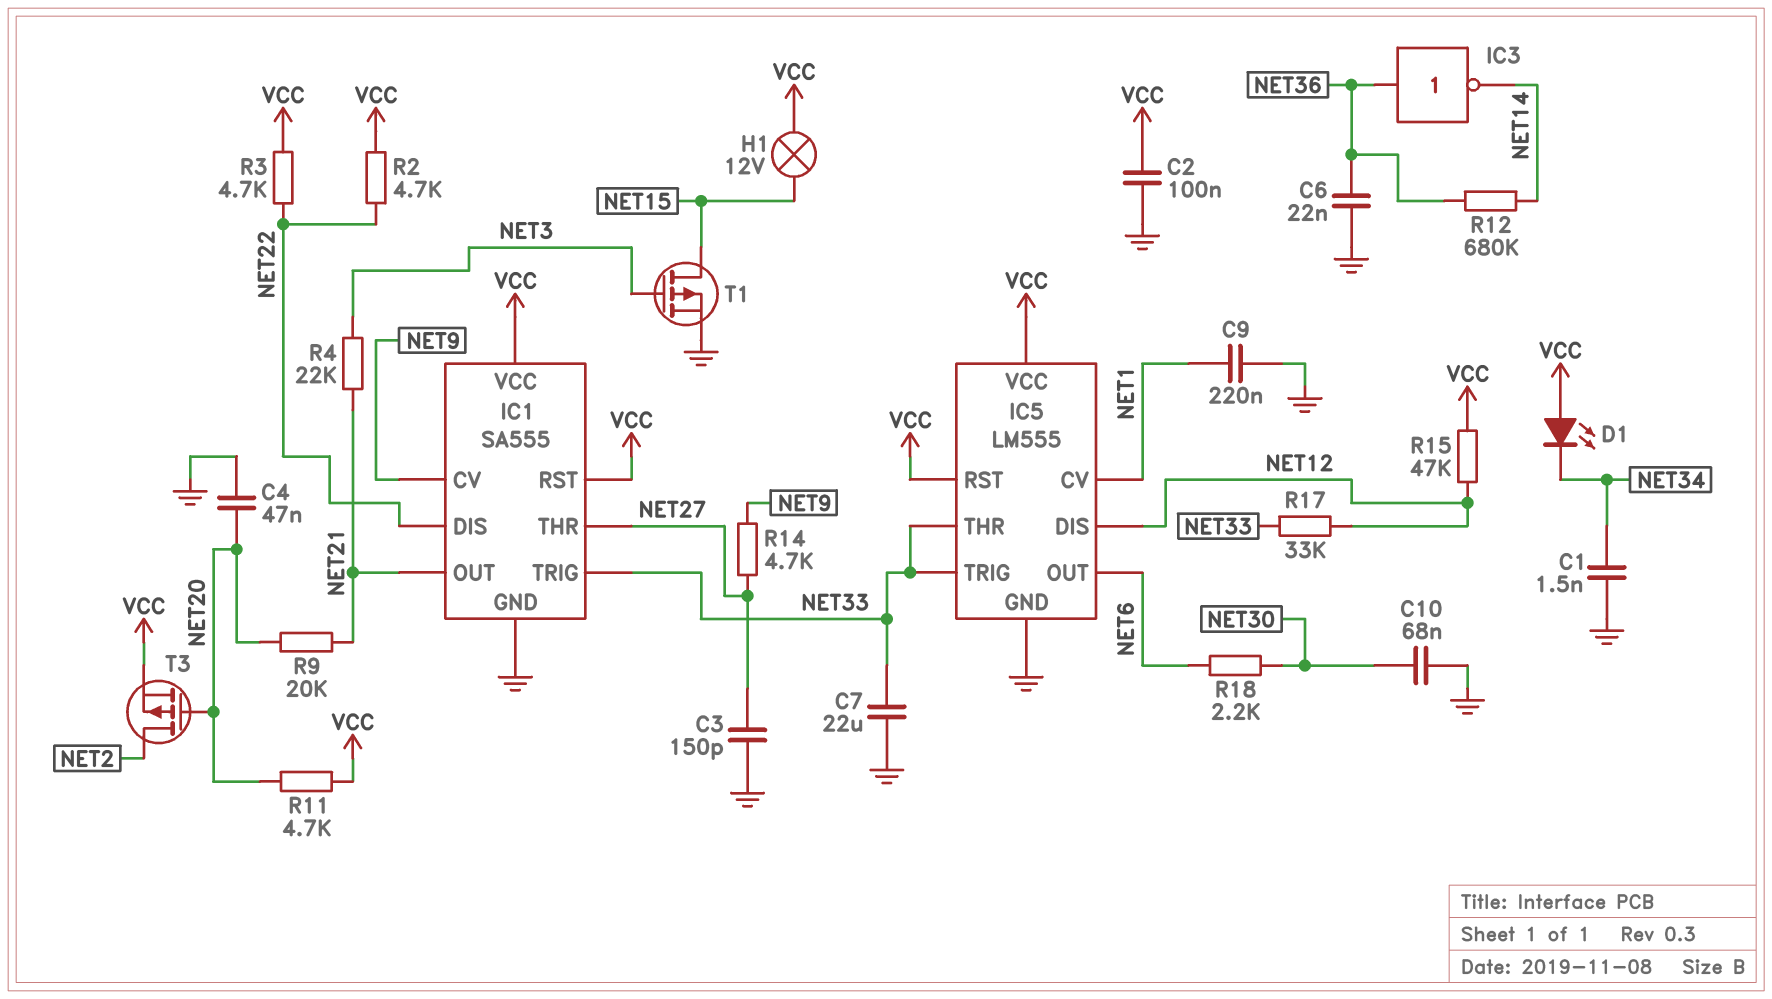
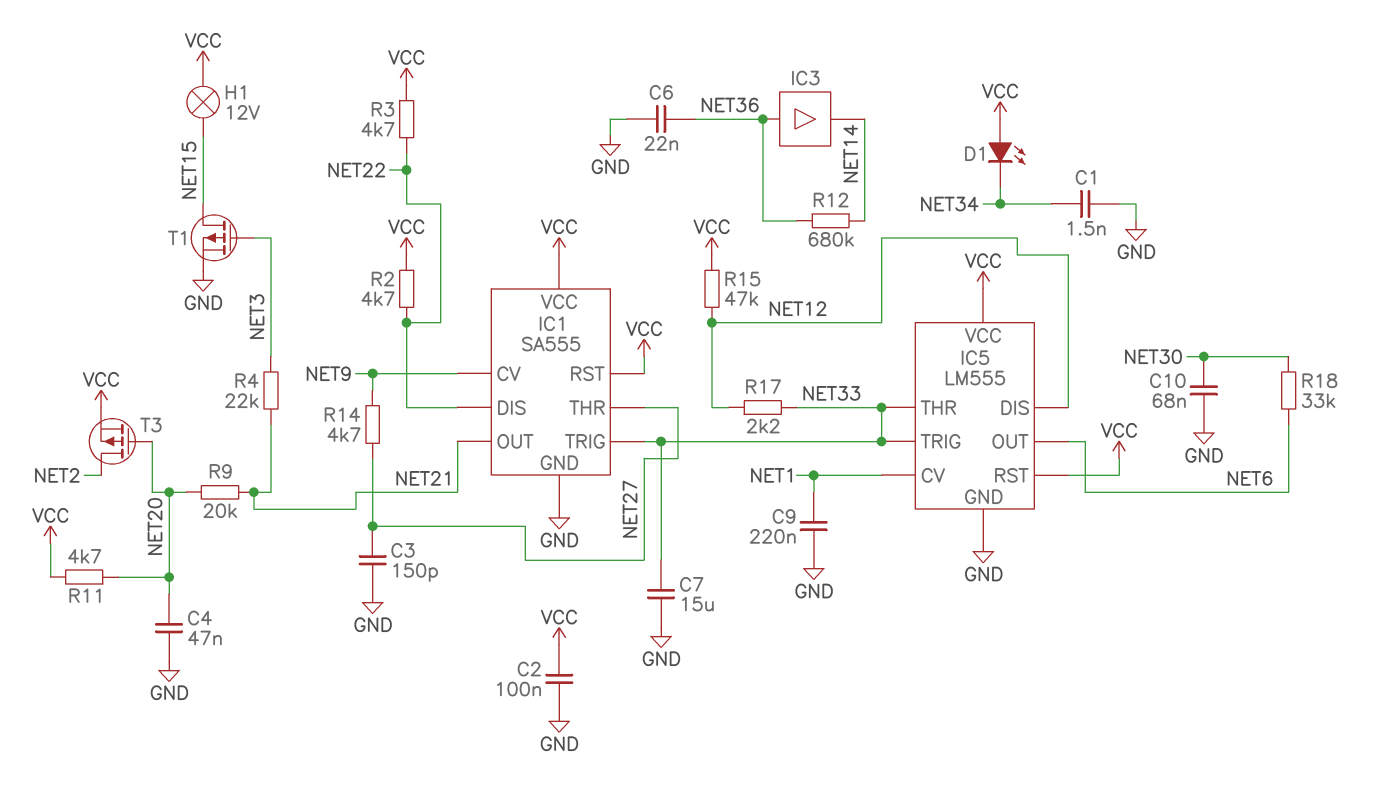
C7: 22uF (GND, NET33) -> 15uF (GND, NET33)
IC3: NOT (in NET36, out NET14) -> buffer (in NET36, out NET14)
R17: 33k (NET12, NET33) -> 2.2k (NET12, NET33)
R18: 2.2k (NET6, NET30) -> 33k (NET6, NET30)

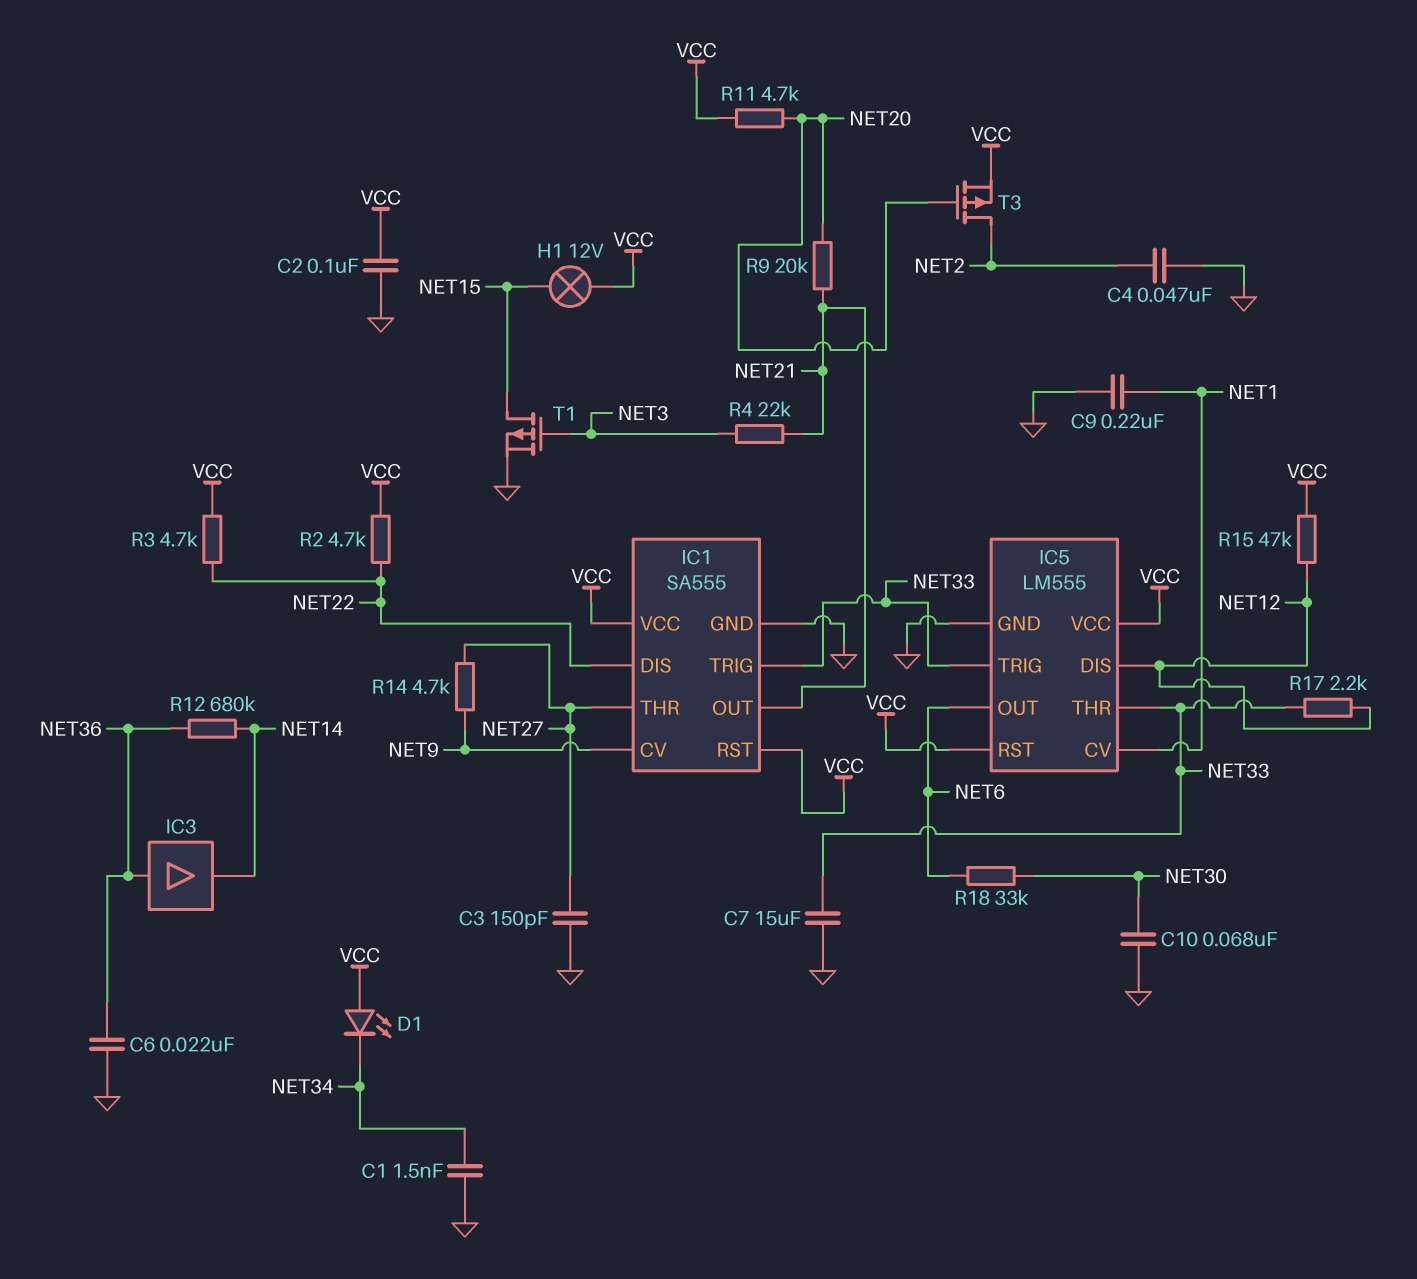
C4: 47nF (GND, NET20) -> 47nF (GND, NET2)

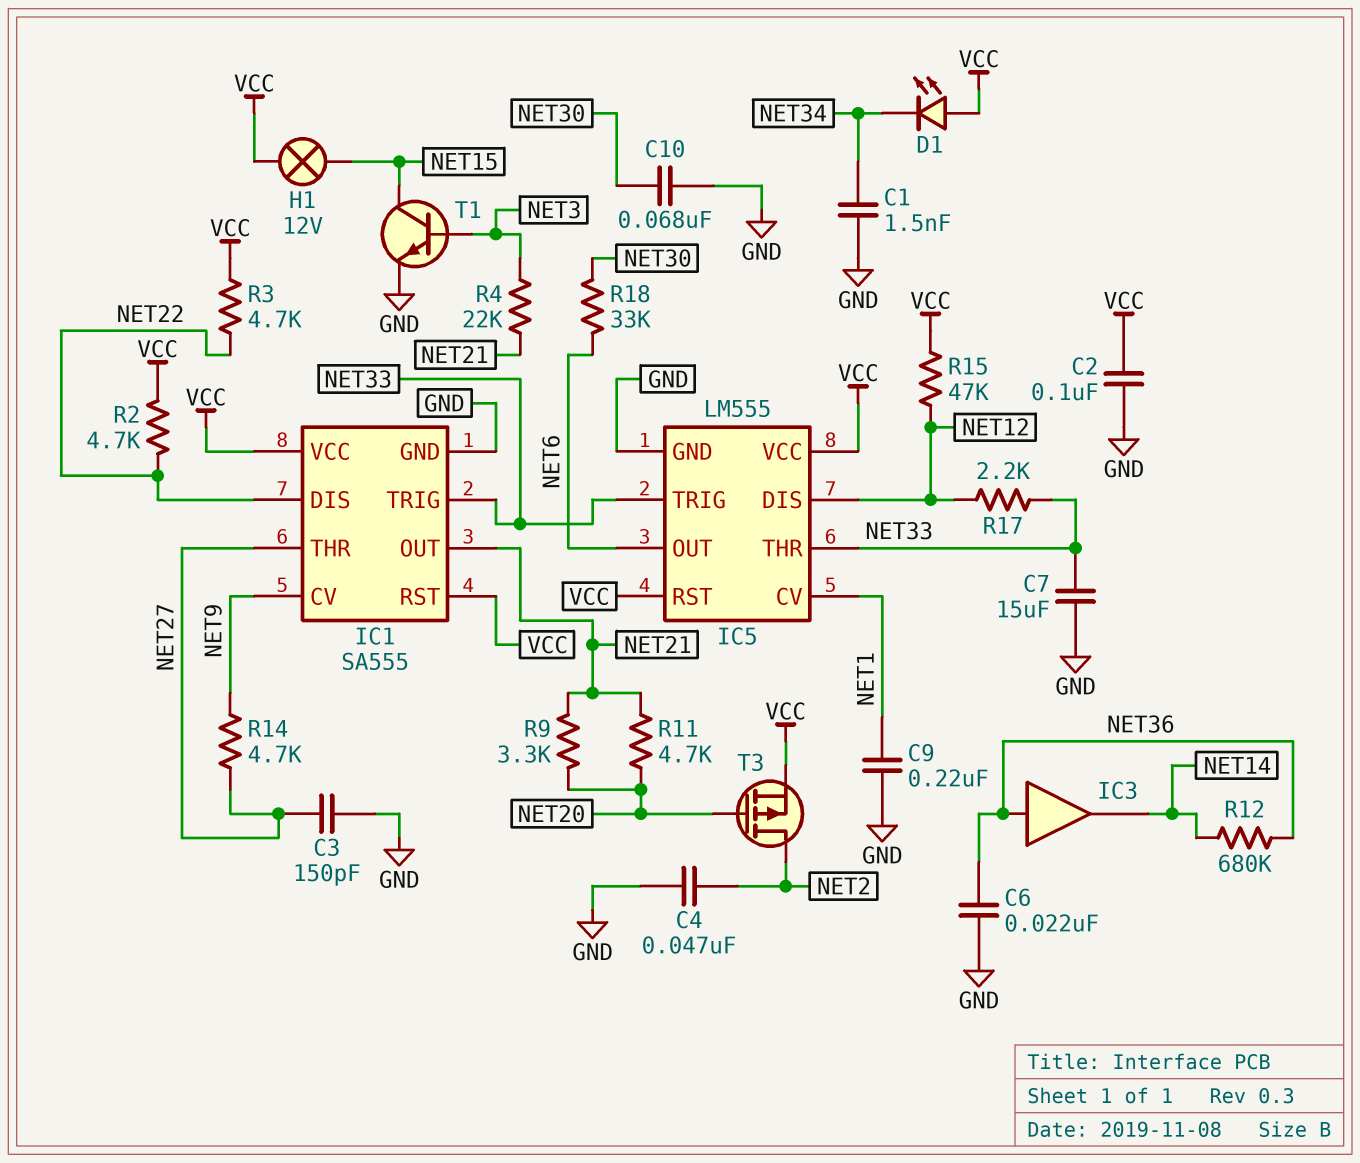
R9: 20k (NET20, NET21) -> 3.3k (NET20, NET21)
R11: 4.7k (NET20, VCC) -> 4.7k (NET20, NET21)
T1: PMOS (G NET3, D NET15, S GND) -> NPN (B NET3, C NET15, E GND)

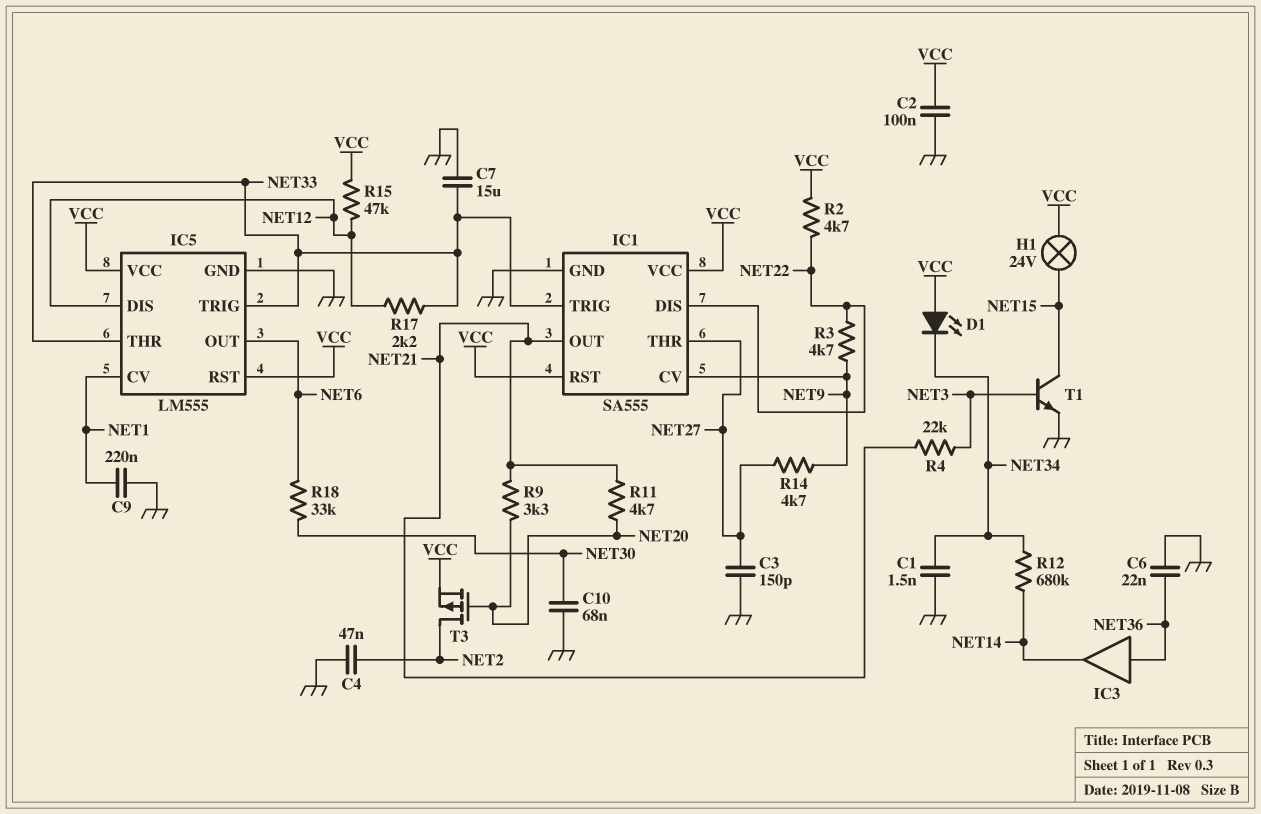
H1: lamp 12V (NET15, VCC) -> lamp 24V (NET15, VCC)
R3: 4.7k (NET22, VCC) -> 4.7k (NET9, NET22)
R12: 680k (NET14, NET36) -> 680k (NET14, NET34)

